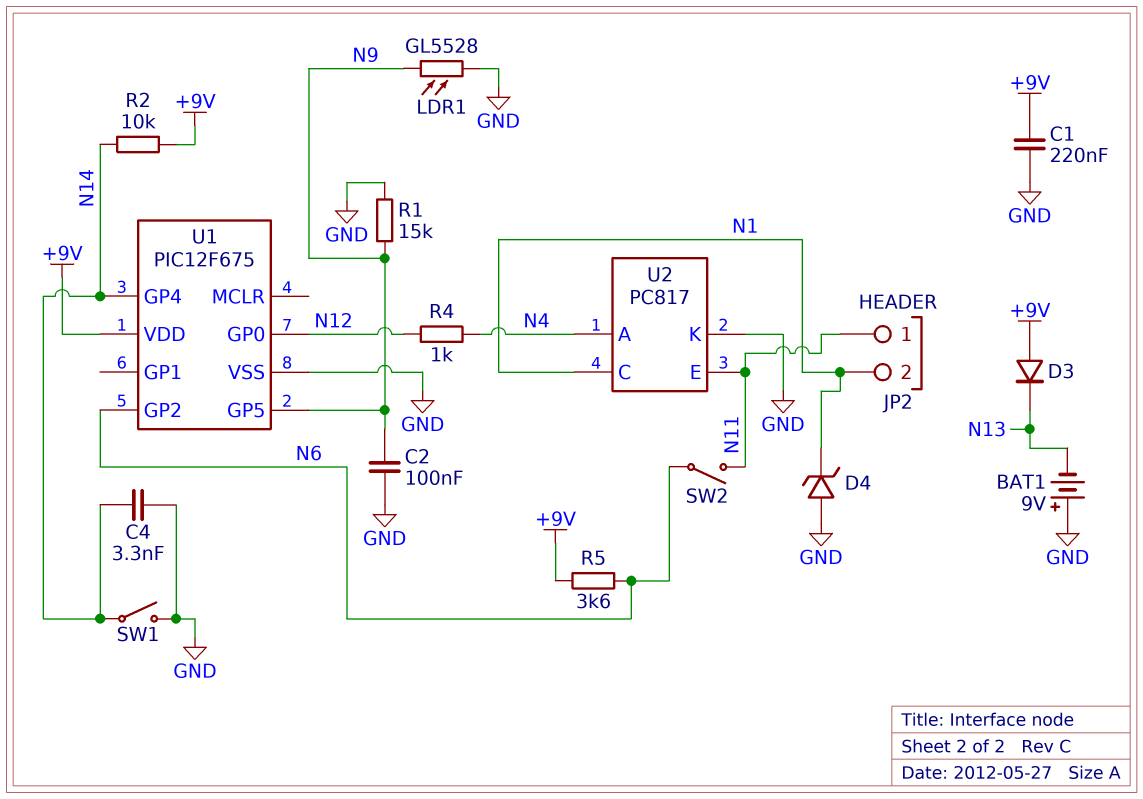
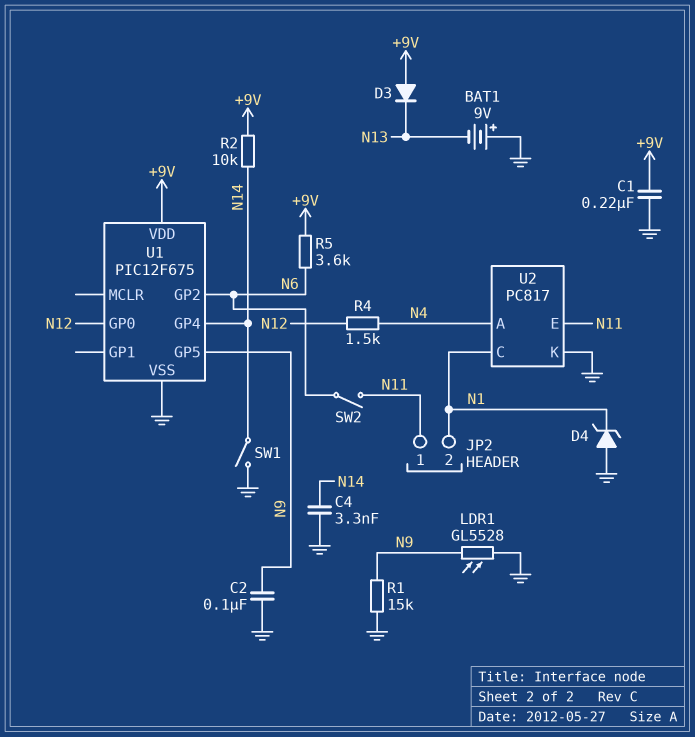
R4: 1k (N4, N12) -> 1.5k (N4, N12)

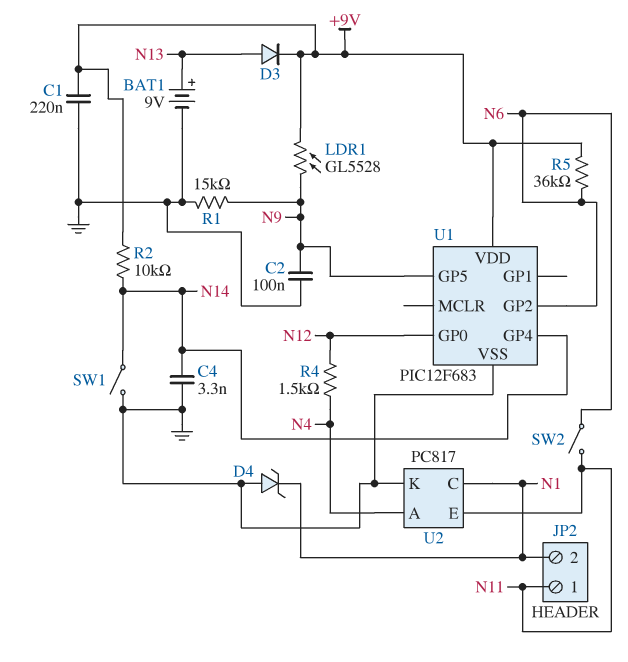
BAT1: 9V (plus GND, minus N13) -> 9V (plus N13, minus GND)
D3: diode (A +9V, K N13) -> diode (A N13, K +9V)
LDR1: GL5528 (GND, N9) -> GL5528 (+9V, N9)
R5: 3.6k (+9V, N6) -> 36k (+9V, N6)
U1: PIC12F675 -> PIC12F683

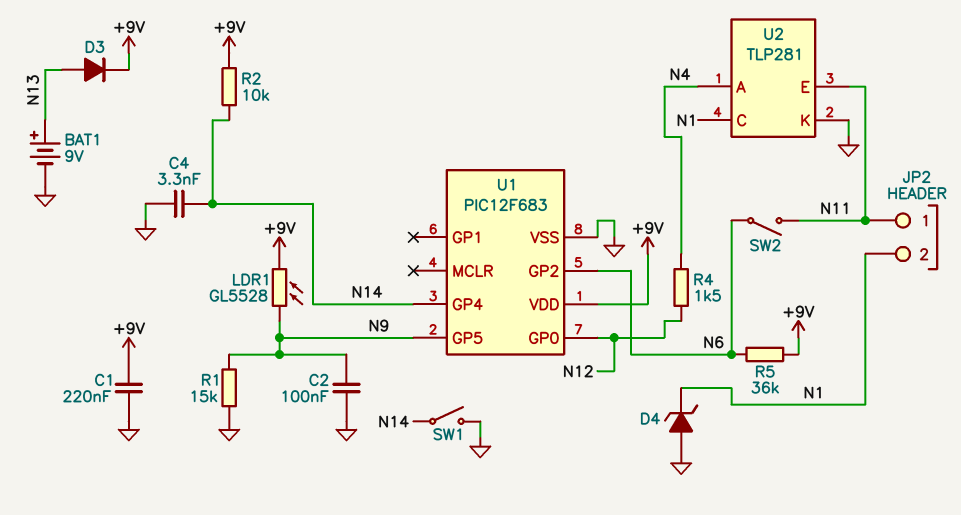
U2: PC817 -> TLP281

